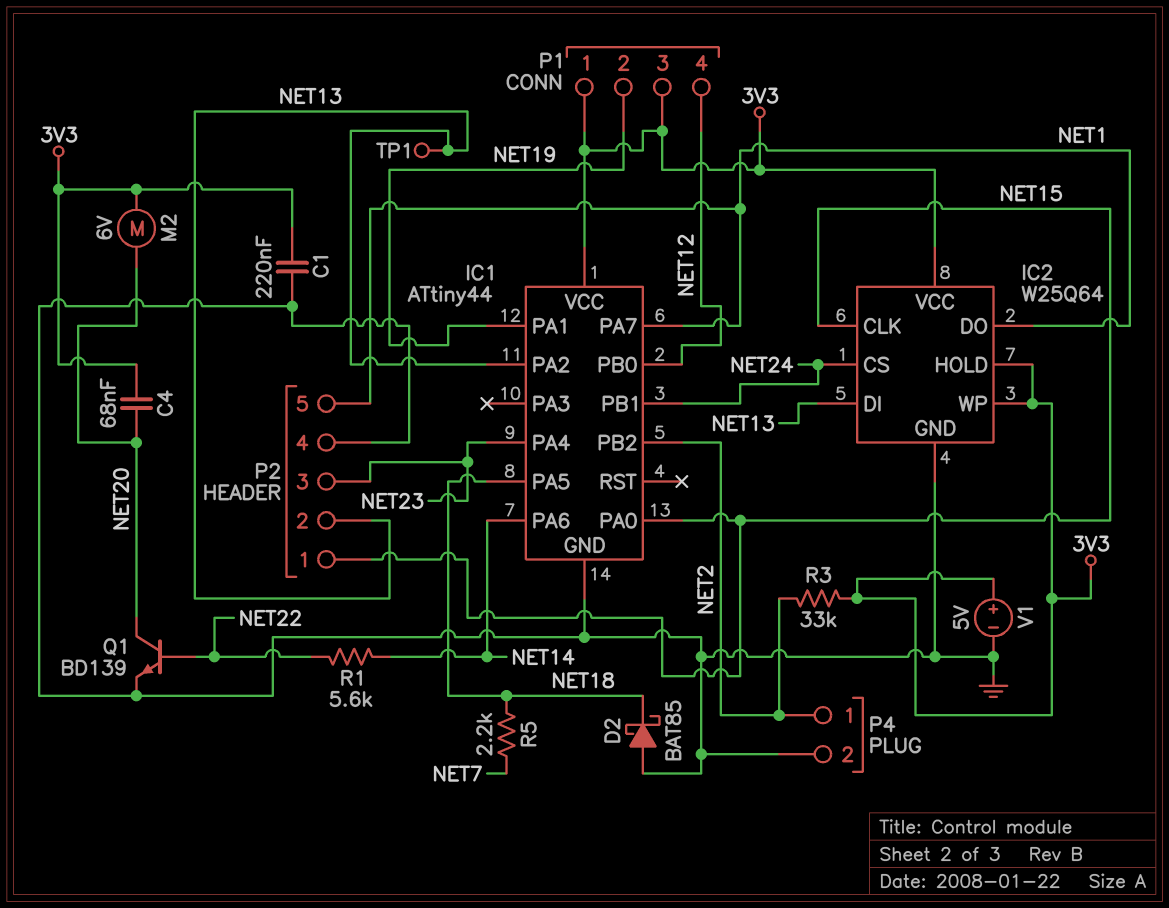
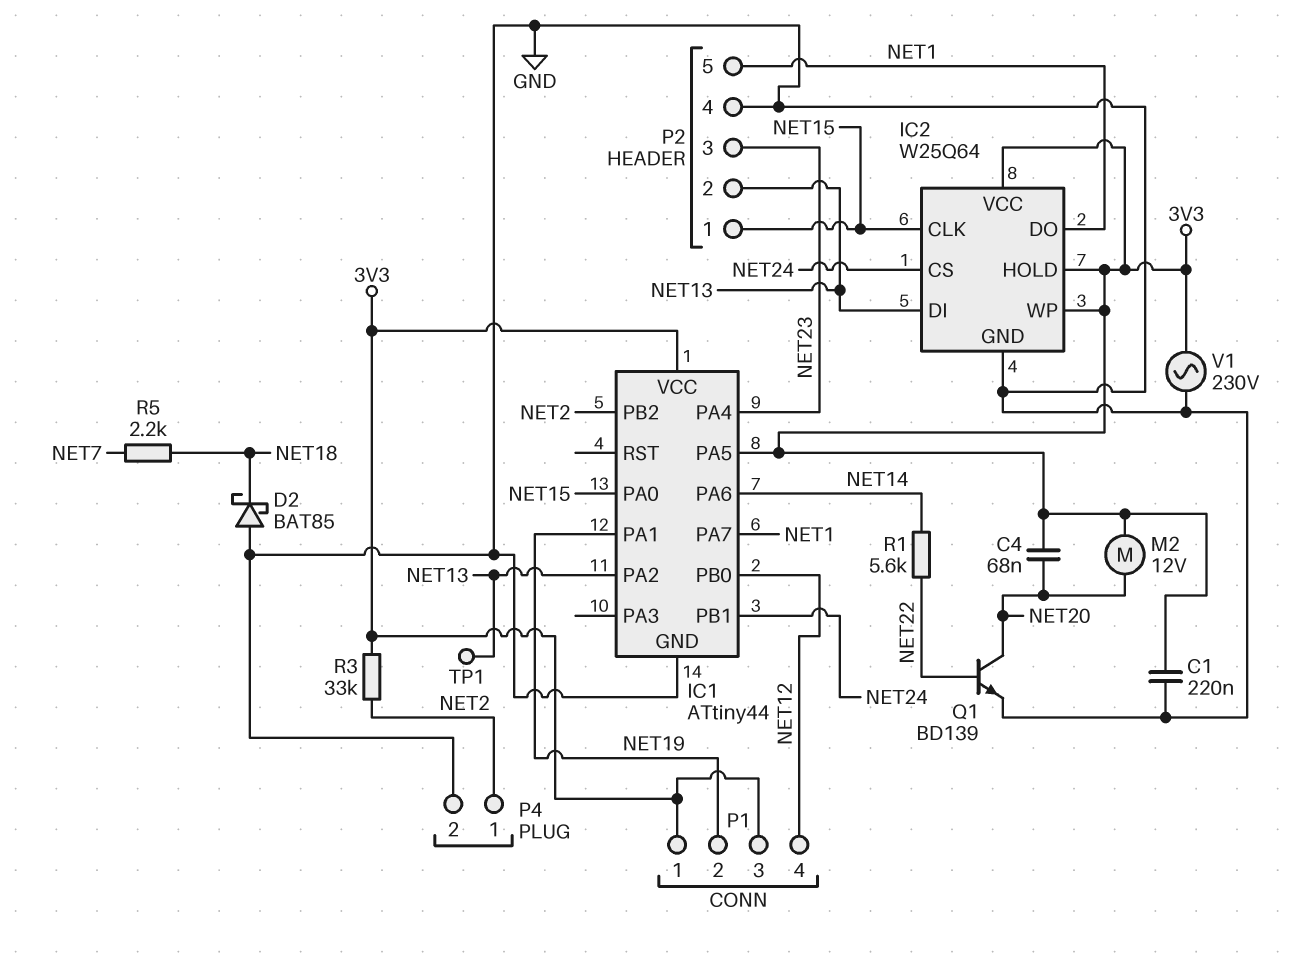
IC1 pin PA5: NET18 -> 3V3
M2: motor 6V (3V3, NET20) -> motor 12V (3V3, NET20)
V1: 5V (plus 3V3, minus GND) -> AC 230V (3V3, GND)

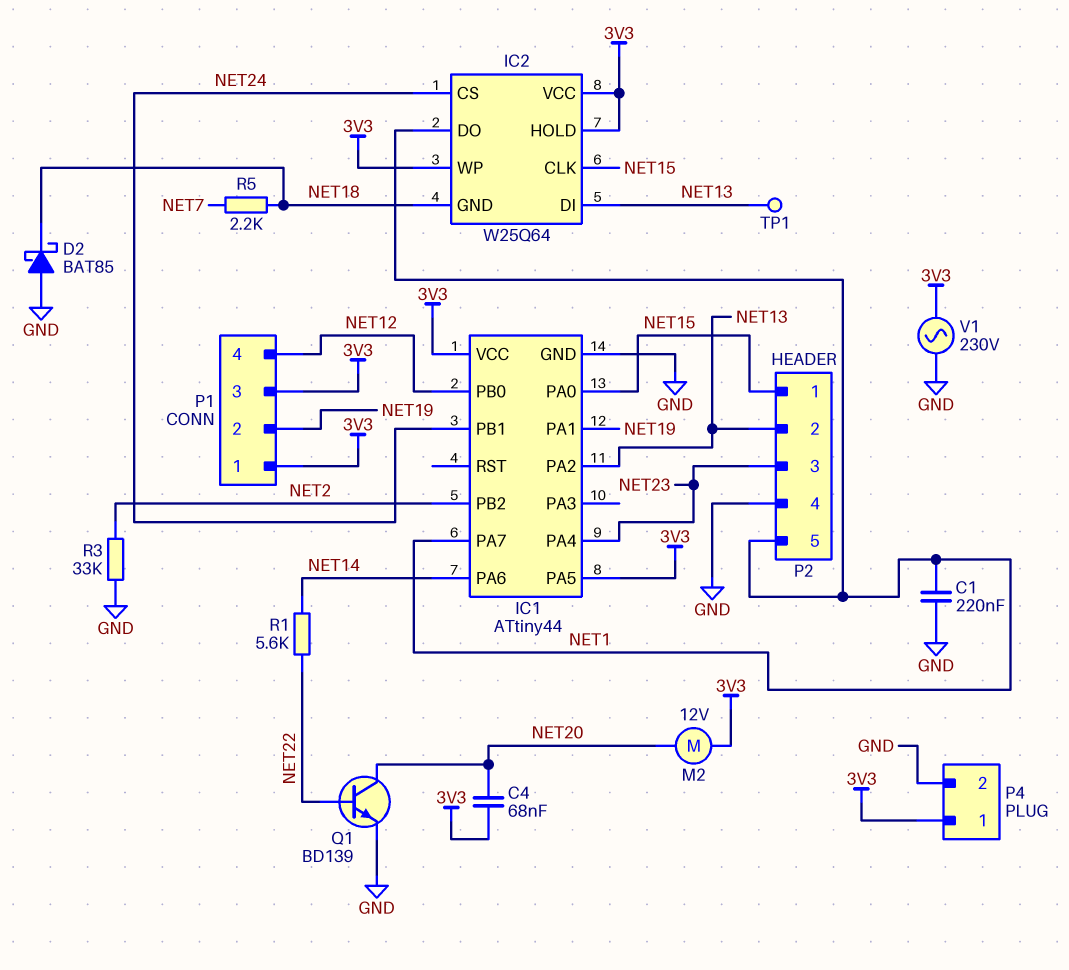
C1: 220nF (3V3, GND) -> 220nF (GND, NET1)
IC2 pin GND: GND -> NET18
P4 pin 1: NET2 -> 3V3
R3: 33k (3V3, NET2) -> 33k (GND, NET2)

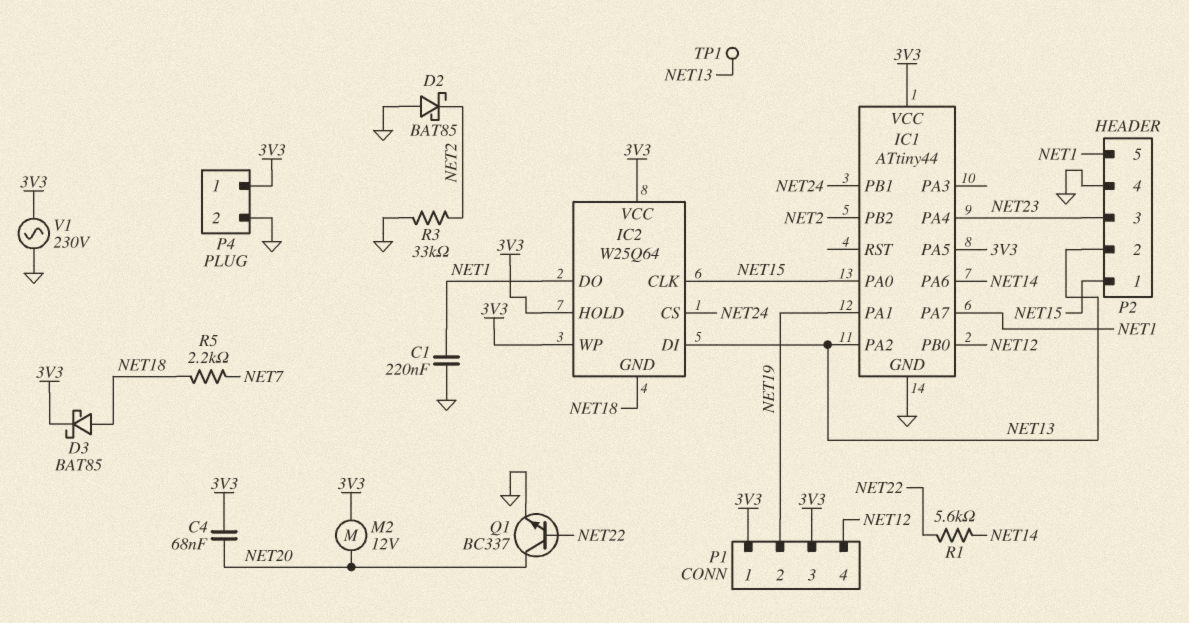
D2: schottky BAT85 (A GND, K NET18) -> schottky BAT85 (A GND, K NET2)
D3: none -> schottky BAT85 (A NET18, K 3V3)
Q1: NPN BD139 (B NET22, C NET20, E GND) -> NPN BC337 (B NET22, C NET20, E GND)

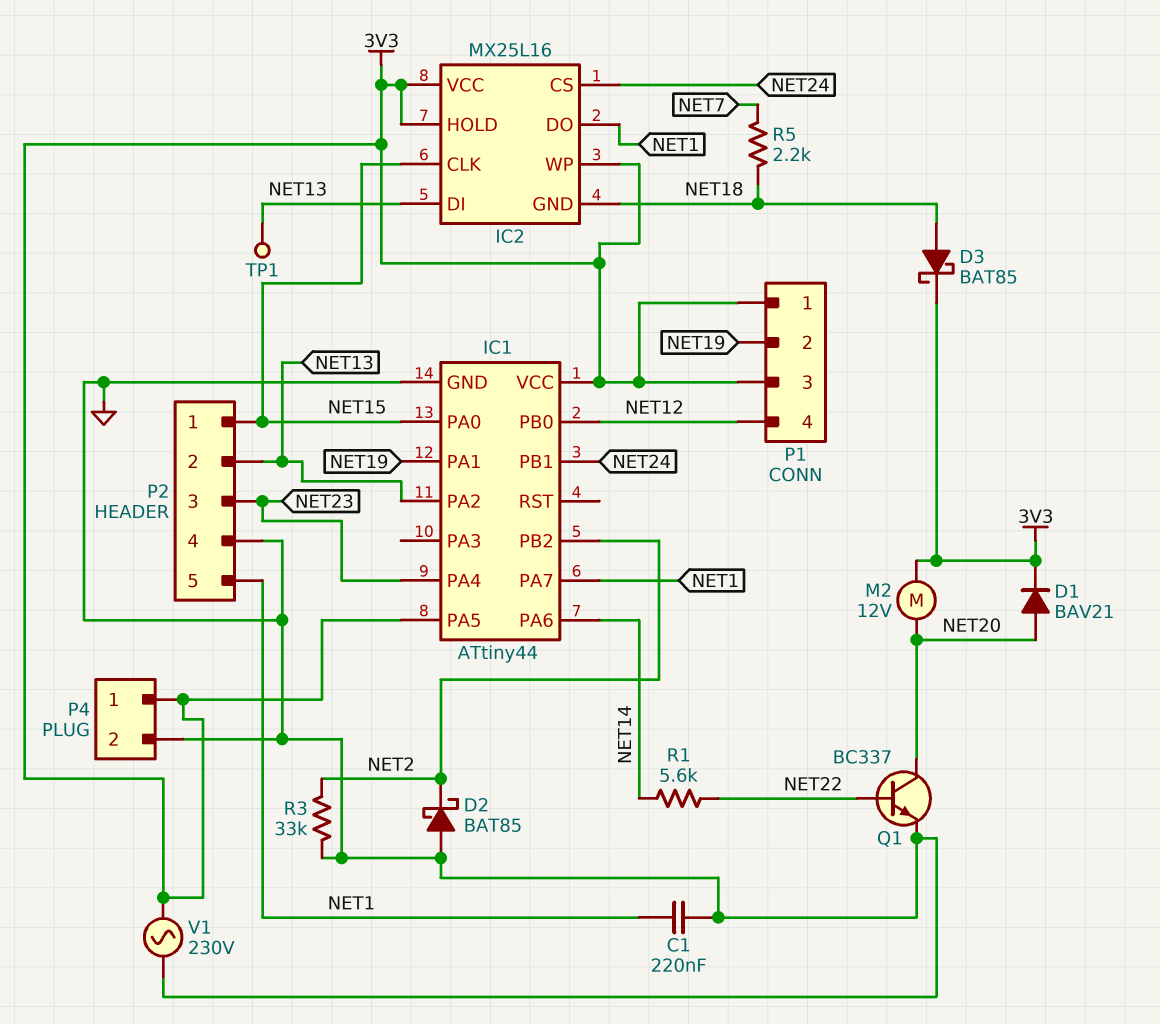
C4: 68nF (3V3, NET20) -> none
D1: none -> diode BAV21 (A NET20, K 3V3)
IC2: W25Q64 -> MX25L16

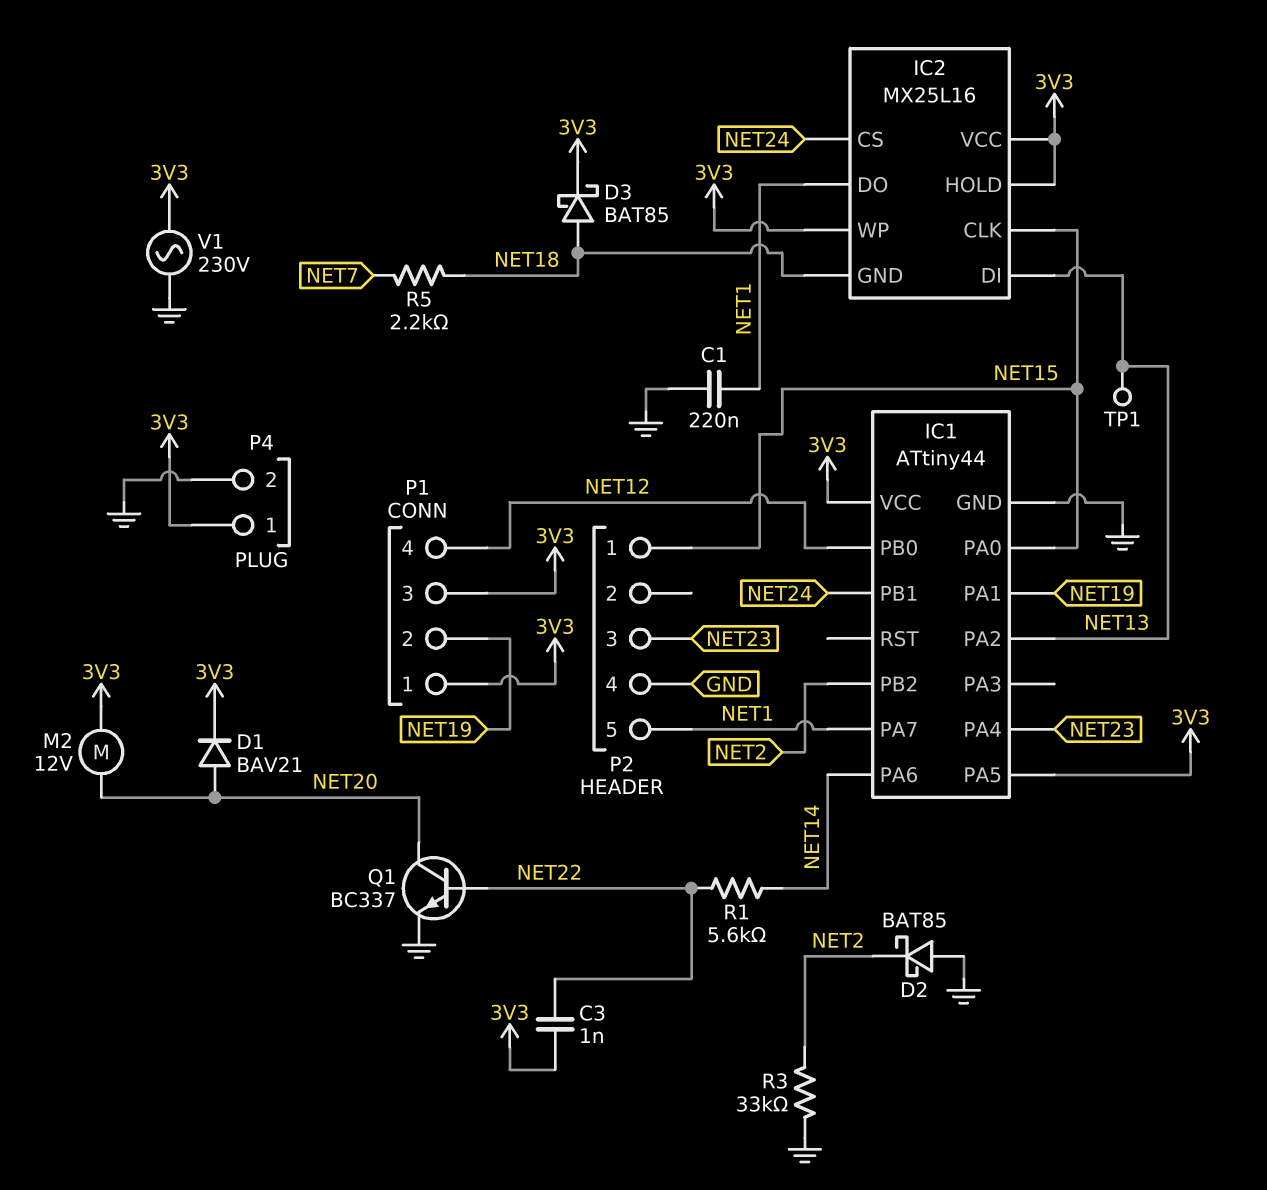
C3: none -> 1nF (3V3, NET22)
P2 pin 2: NET13 -> none

